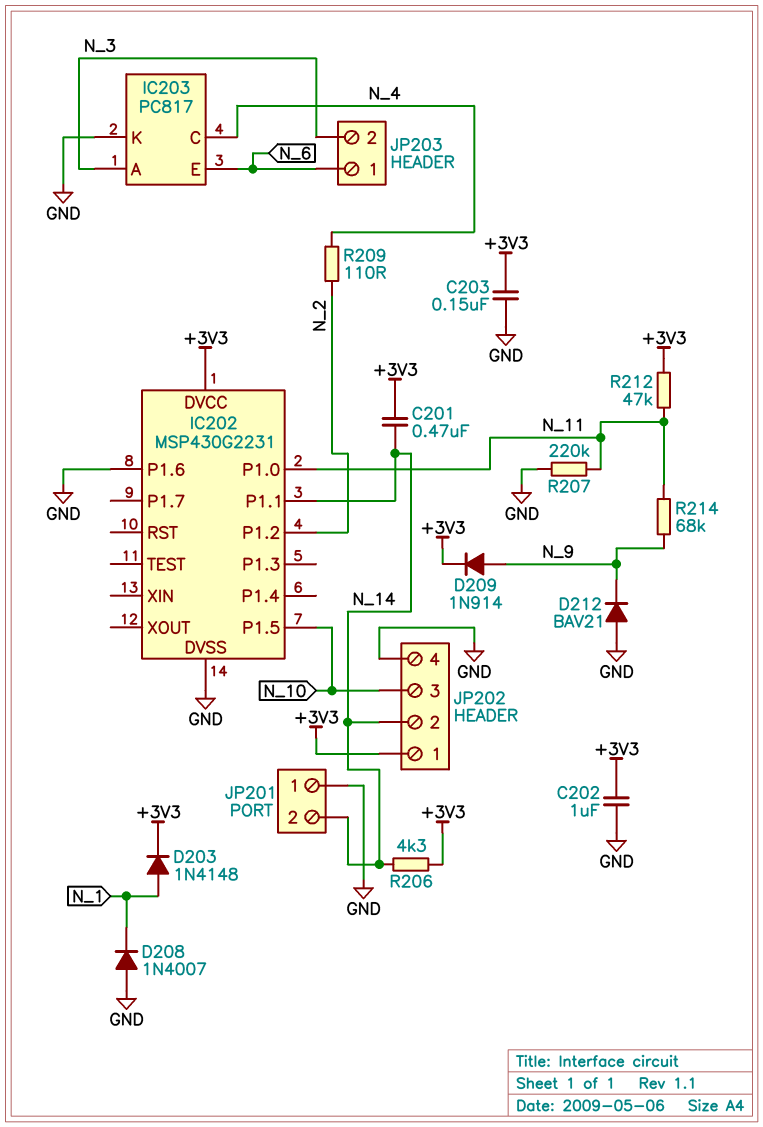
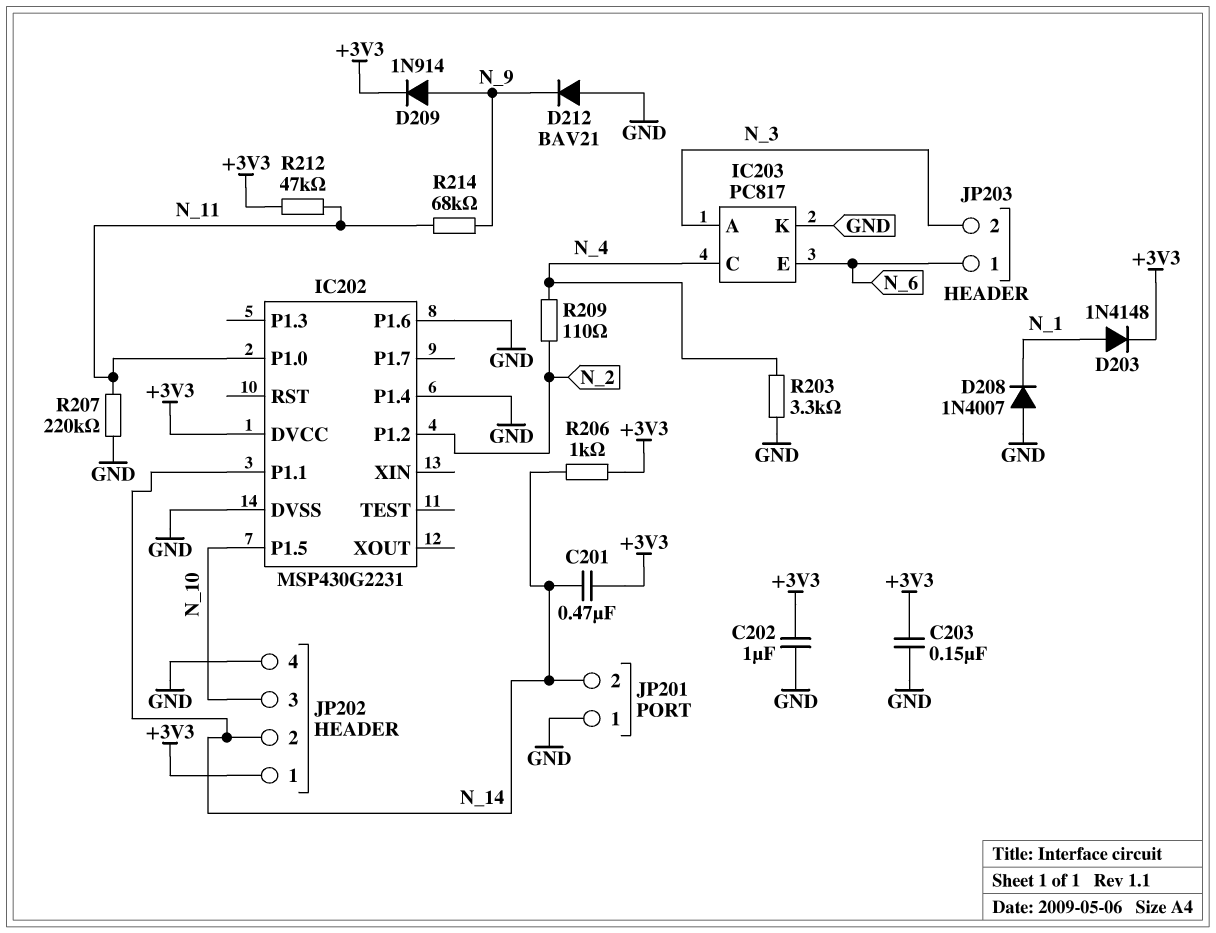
IC202 pin P1.4: none -> GND
R203: none -> 3.3k (GND, N_4)
R206: 4.3k (+3V3, N_14) -> 1k (+3V3, N_14)

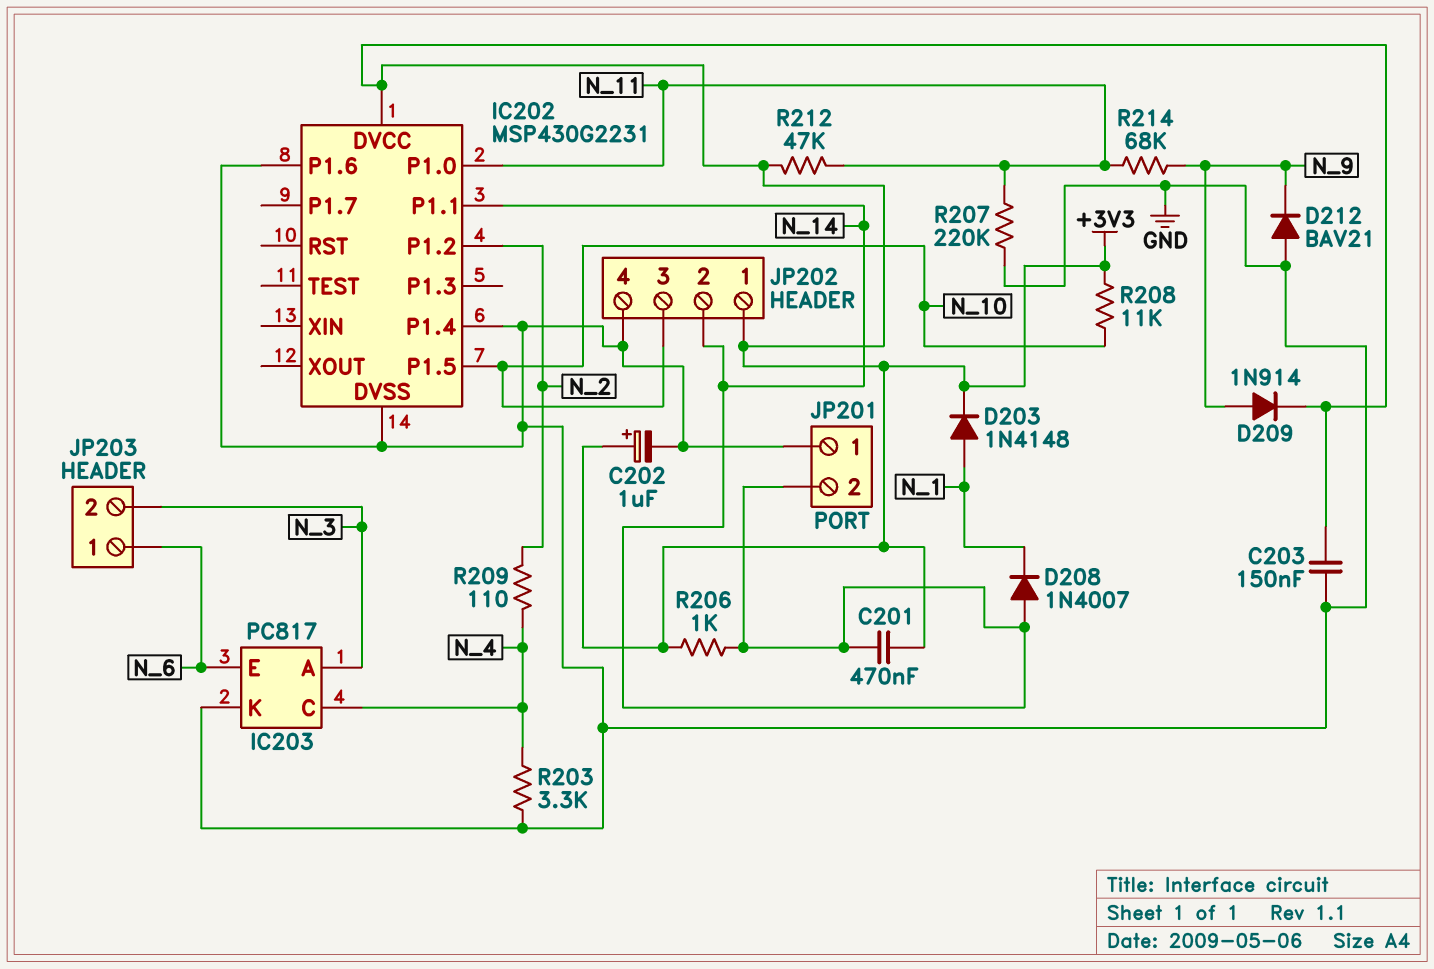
C202: 1uF (+3V3, GND) -> 1uF (plus +3V3, minus GND)
D208: diode 1N4007 (A GND, K N_1) -> diode 1N4007 (A N_14, K N_1)
R208: none -> 11k (+3V3, N_10)

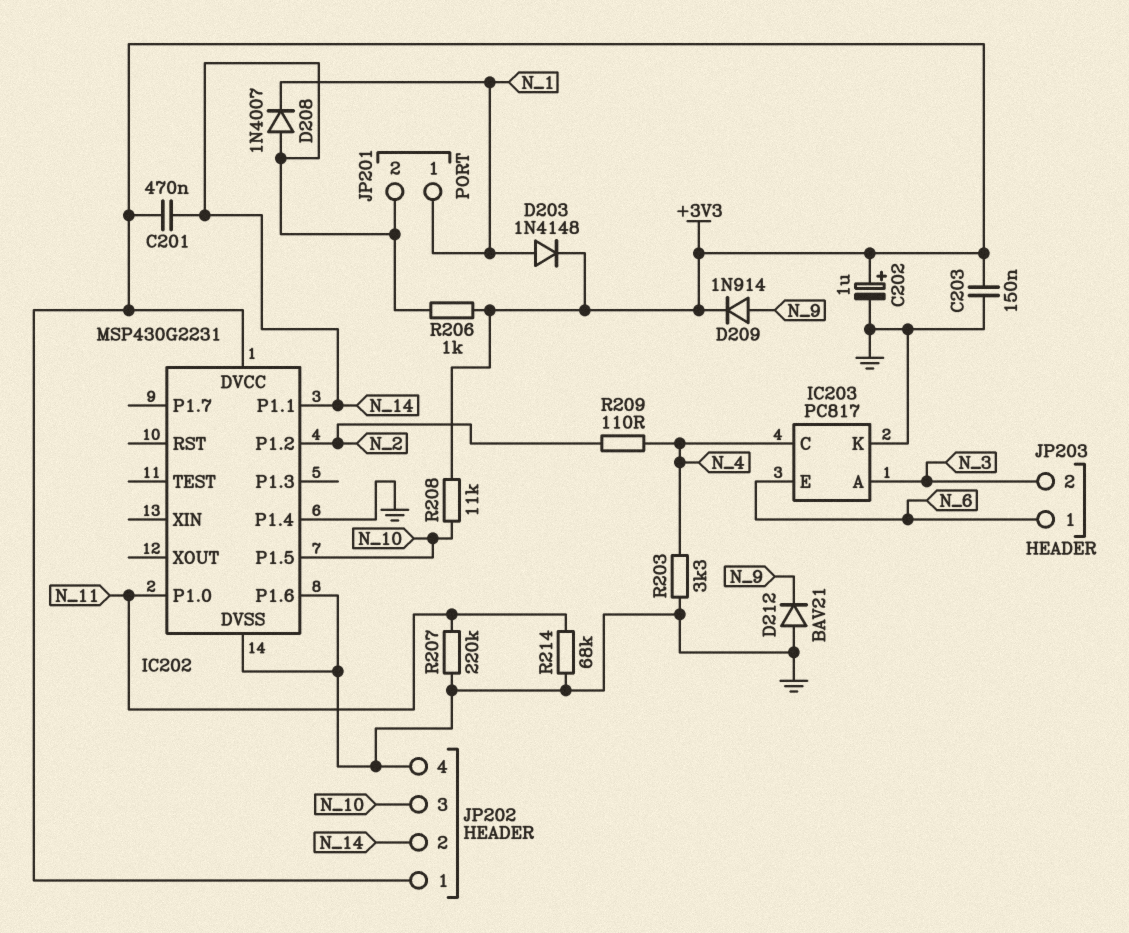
JP201 pin 1: GND -> N_1
R212: 47k (+3V3, N_11) -> none
R214: 68k (N_9, N_11) -> 68k (GND, N_11)

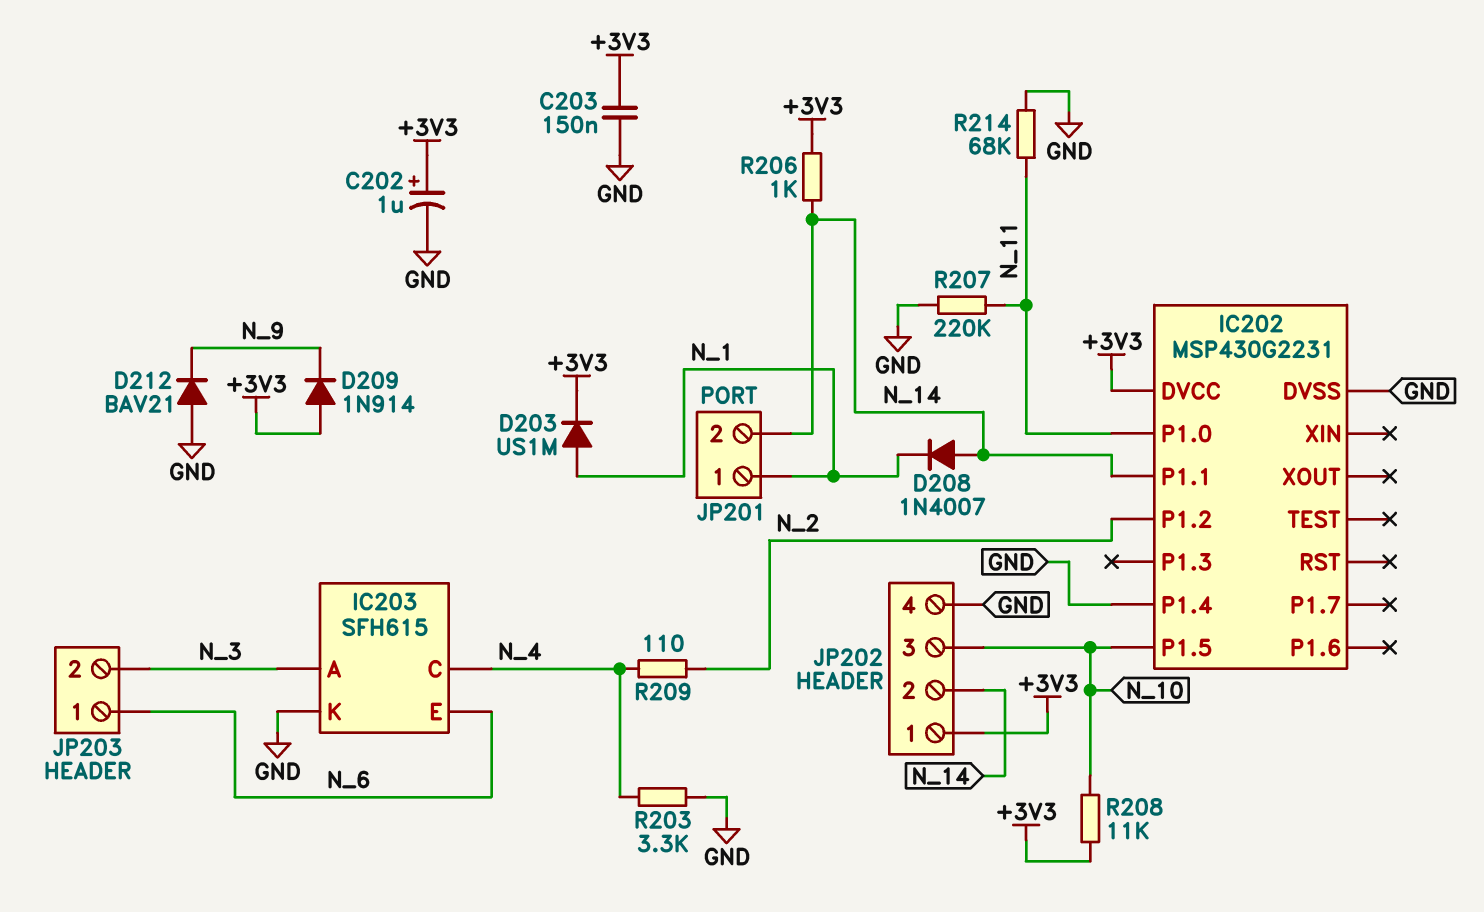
C201: 470nF (+3V3, N_14) -> none
D203: diode 1N4148 (A N_1, K +3V3) -> diode US1M (A N_1, K +3V3)
D209: diode 1N914 (A N_9, K +3V3) -> diode 1N914 (A +3V3, K N_9)
IC202 pin P1.6: GND -> none
IC203: PC817 -> SFH615

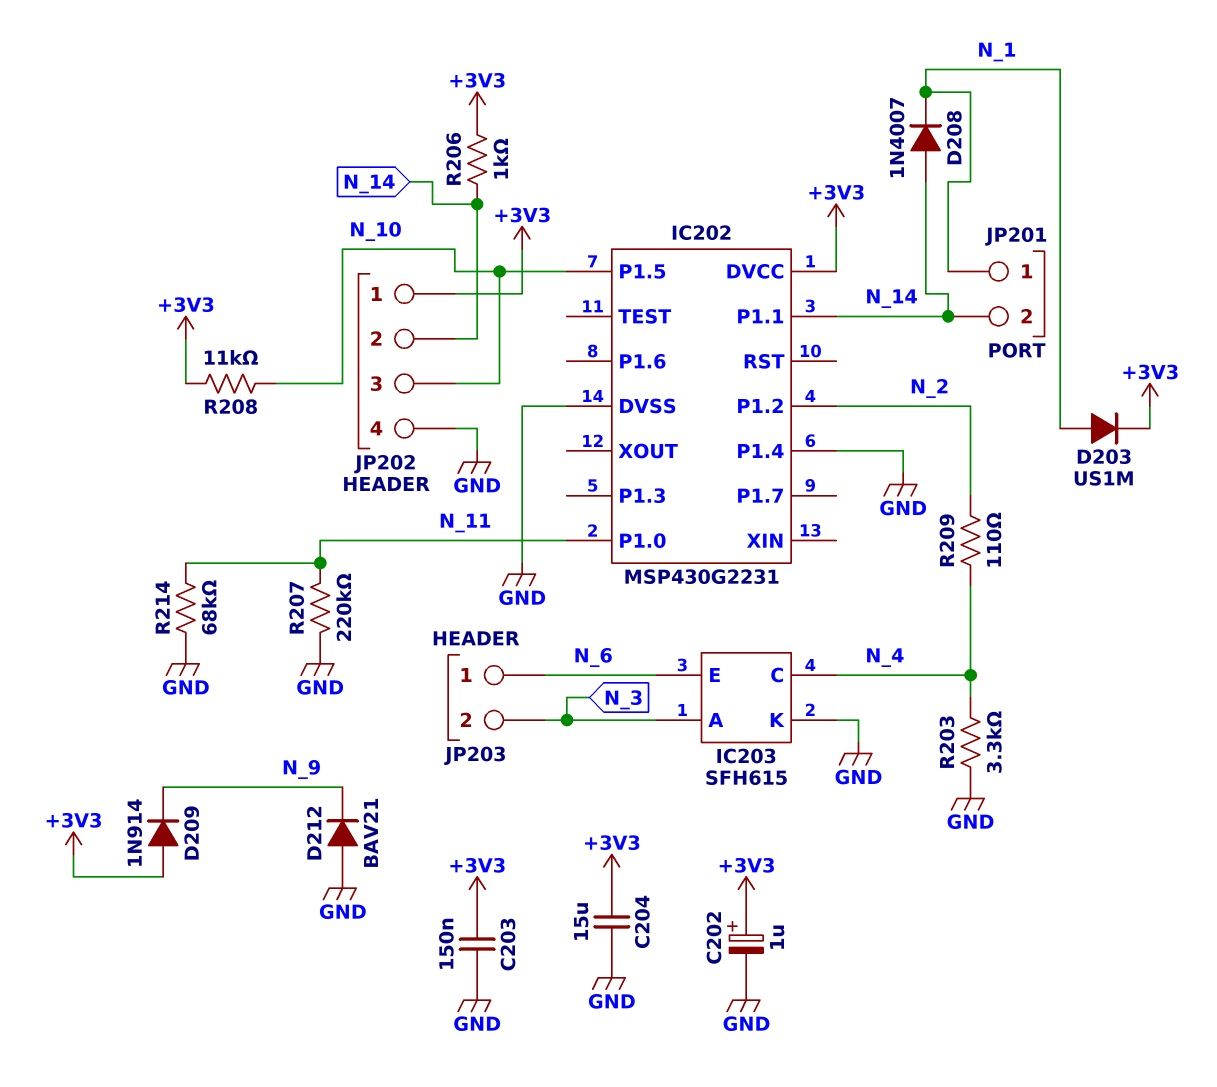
C204: none -> 15uF (+3V3, GND)

